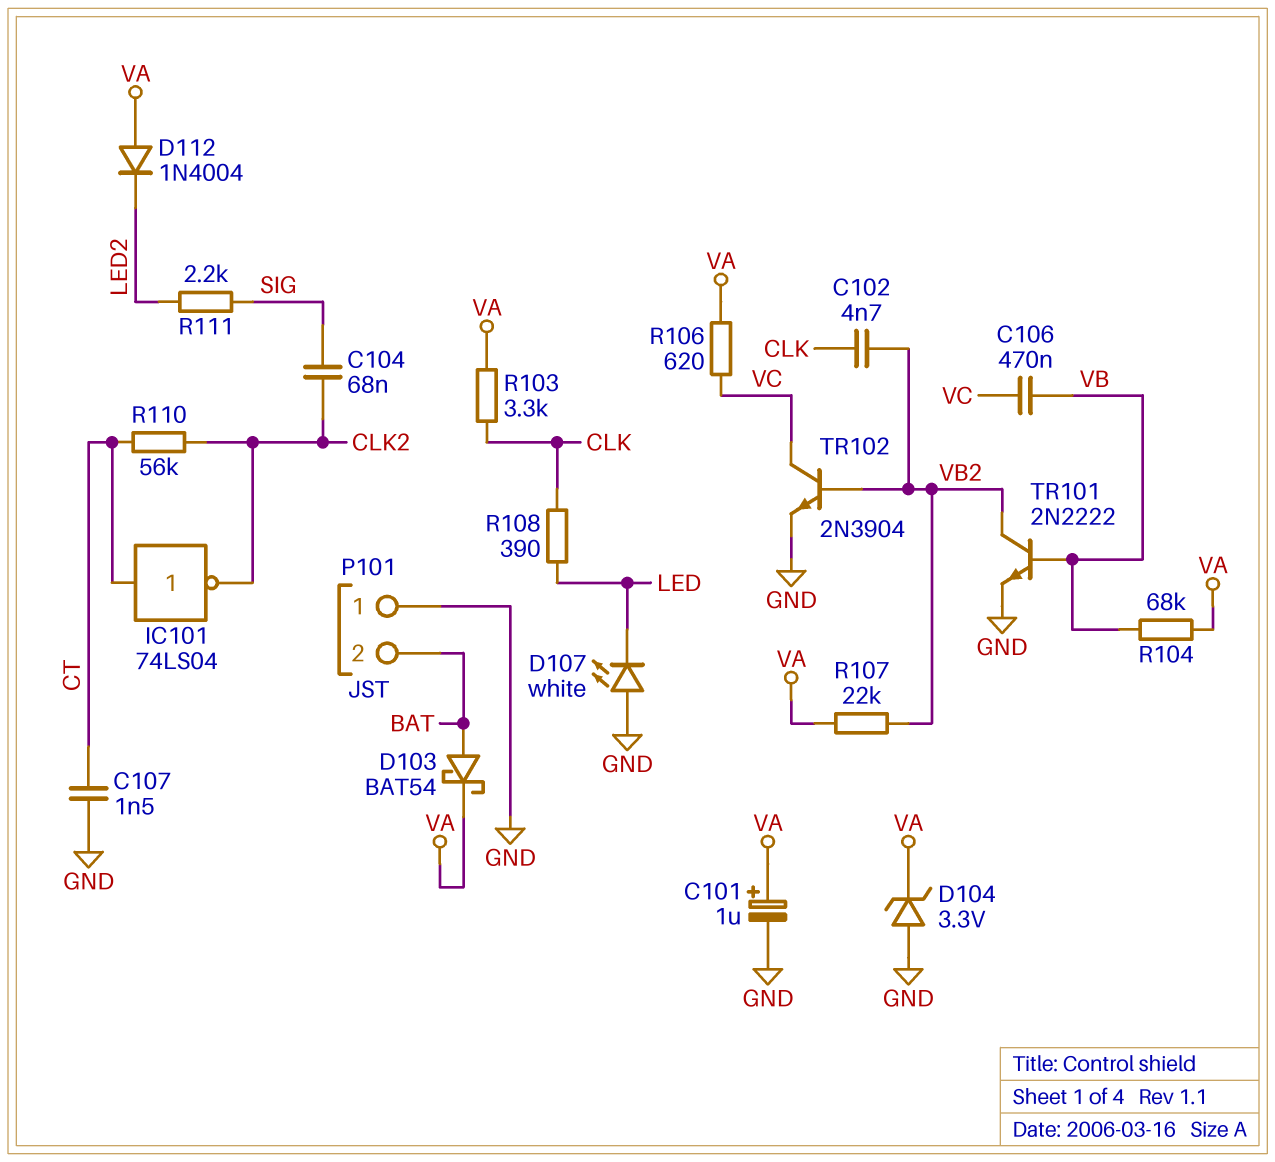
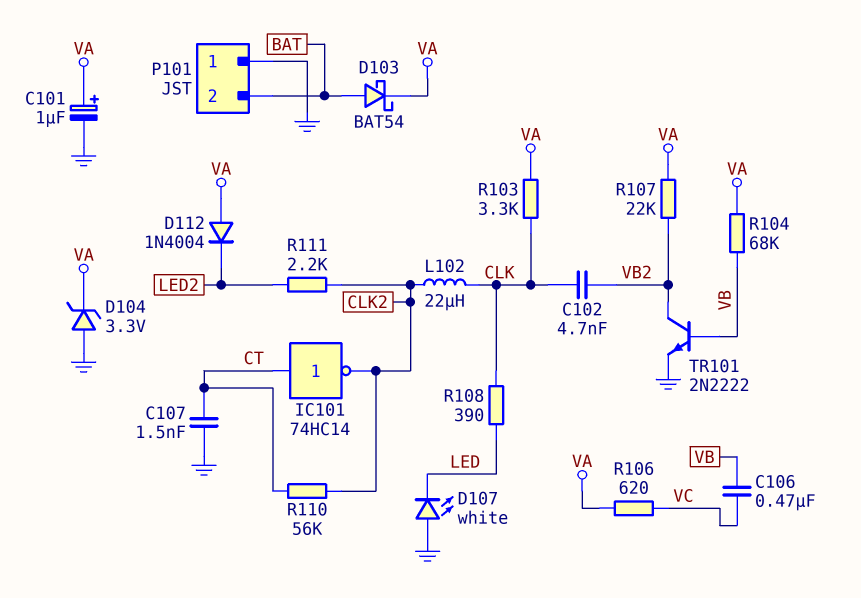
C104: 68nF (CLK2, SIG) -> none
IC101: NOT 74LS04 (in CT, out CLK2) -> NOT 74HC14 (in CT, out CLK2)
L102: none -> 22uH (CLK, CLK2)
R111: 2.2k (LED2, SIG) -> 2.2k (CLK2, LED2)
TR102: NPN 2N3904 (B VB2, C VC, E GND) -> none

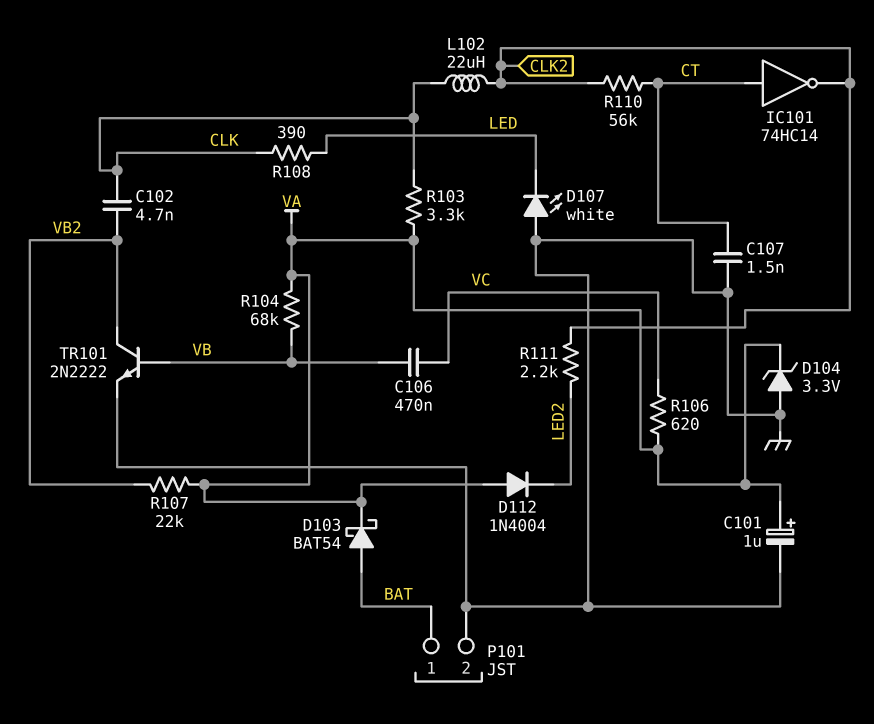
P101 pin 1: GND -> BAT
P101 pin 2: BAT -> GND

